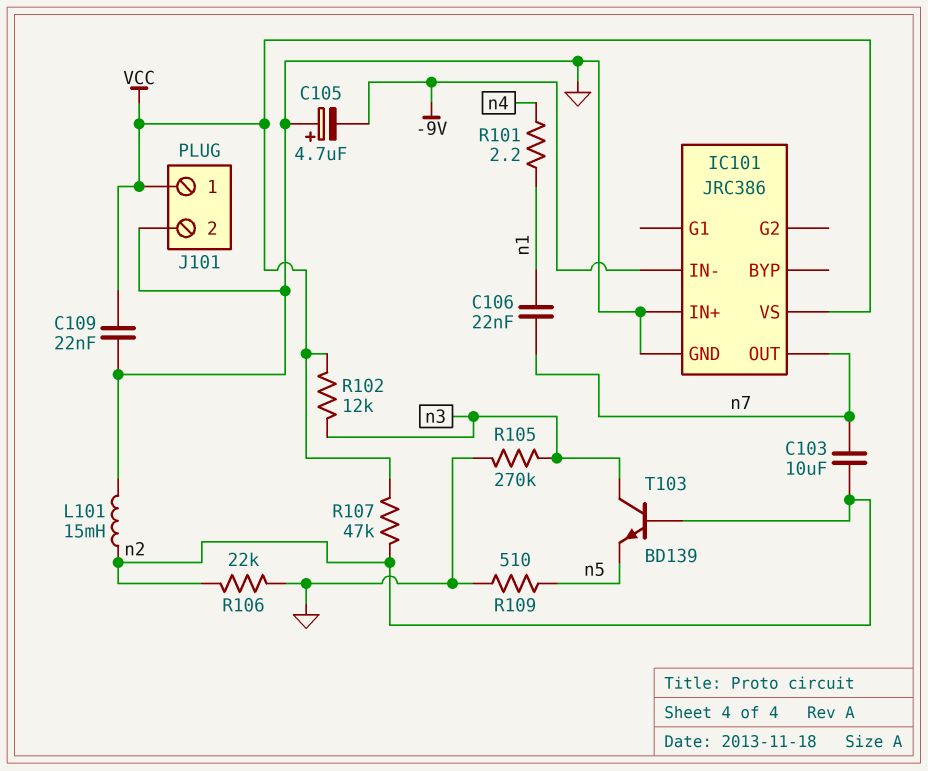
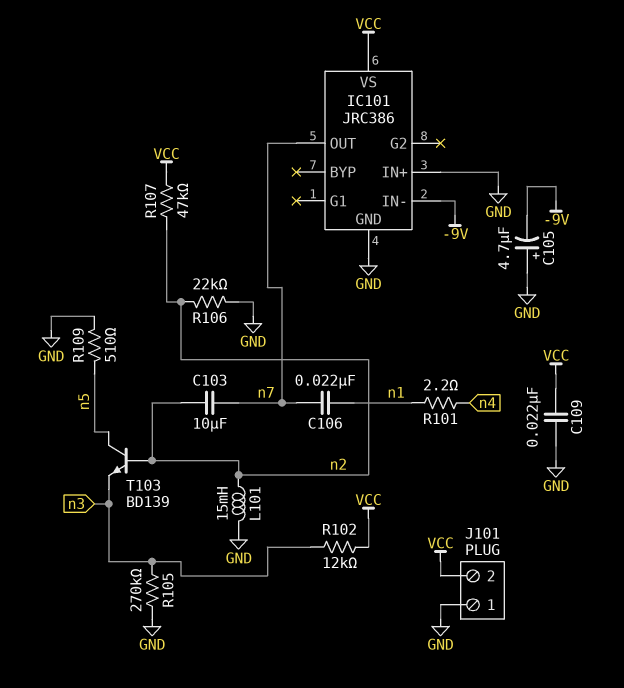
J101 pin 1: VCC -> GND
J101 pin 2: GND -> VCC
T103: NPN BD139 (B n2, C n3, E n5) -> NPN BD139 (B n2, C n5, E n3)

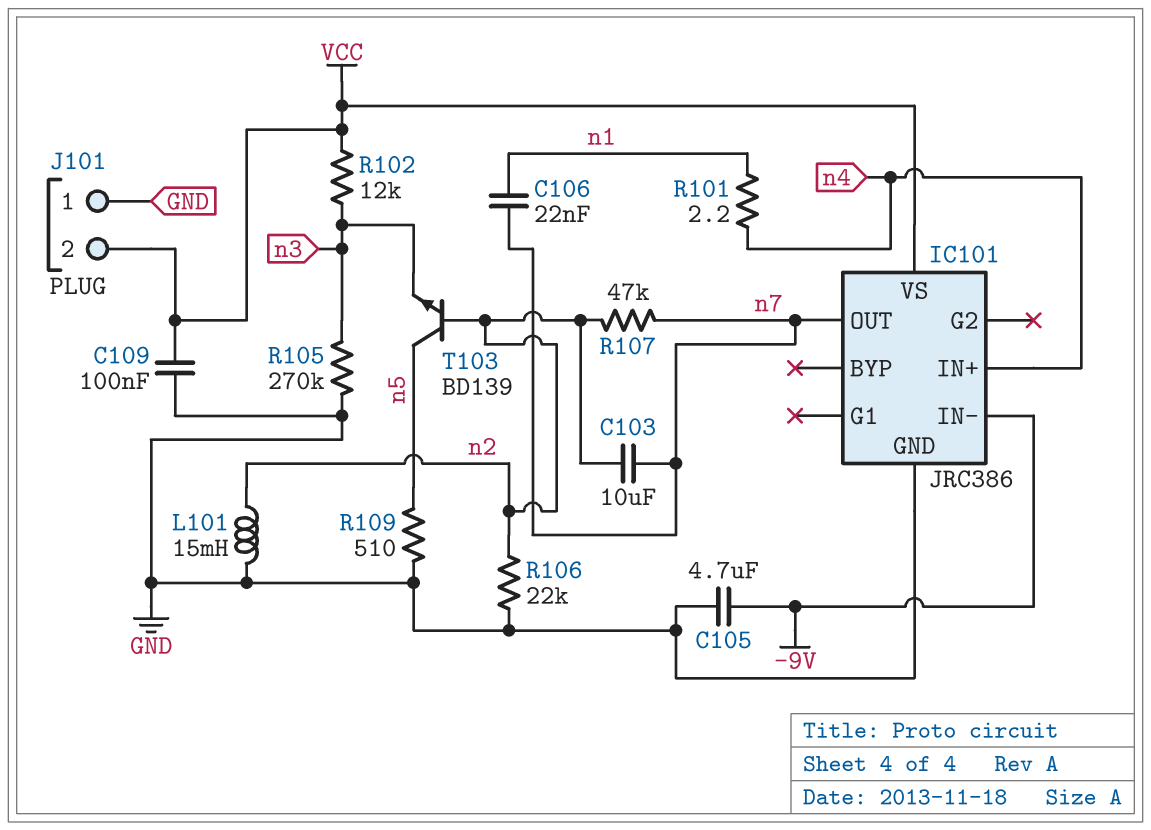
C105: 4.7uF (plus GND, minus -9V) -> 4.7uF (-9V, GND)
C109: 22nF (GND, VCC) -> 100nF (GND, VCC)
IC101 pin IN+: GND -> n4
R107: 47k (VCC, n2) -> 47k (n2, n7)

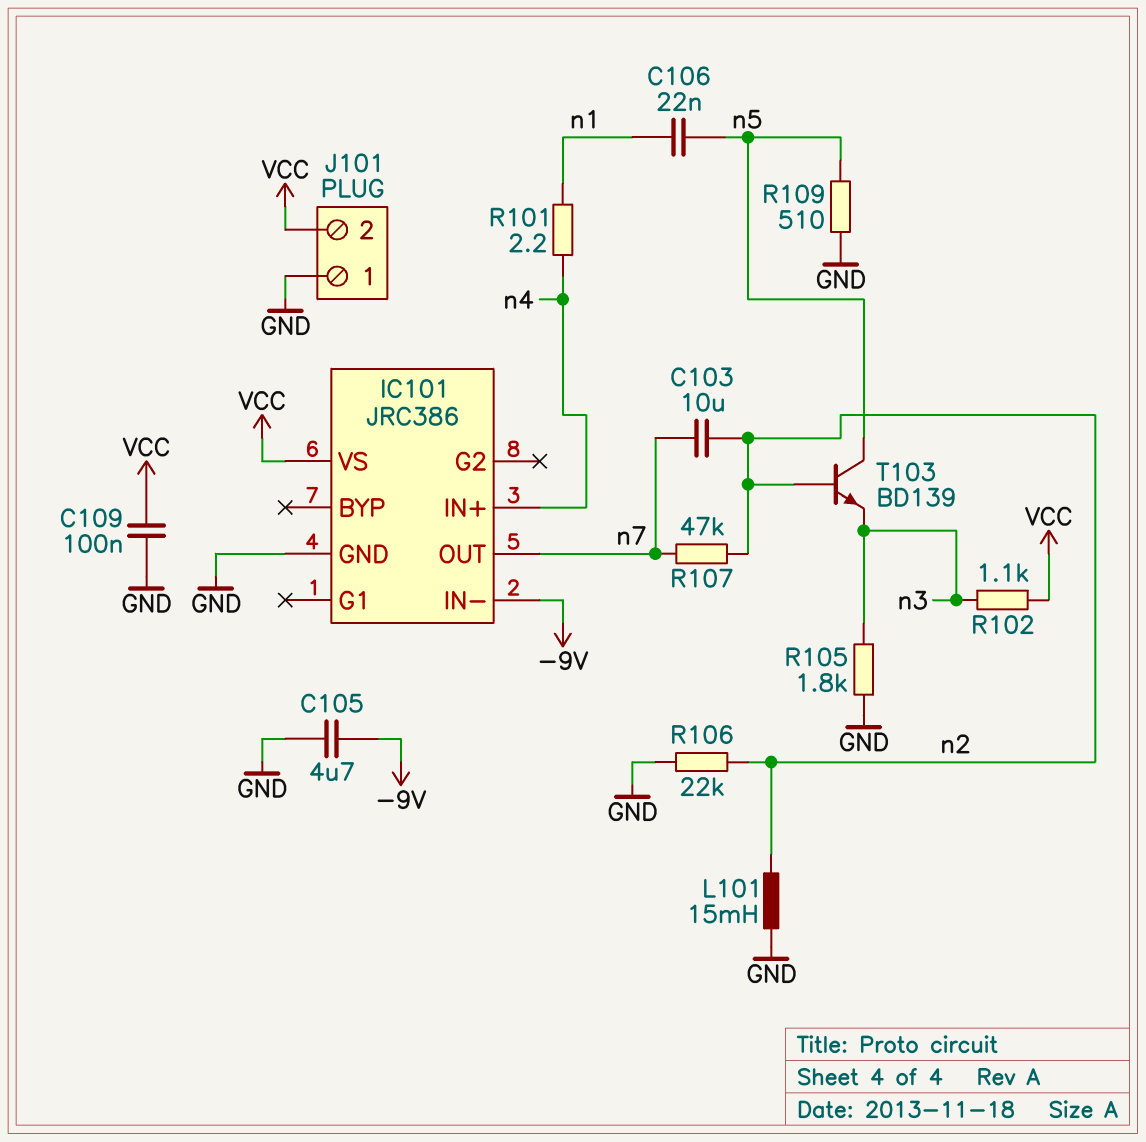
C106: 22nF (n1, n7) -> 22nF (n1, n5)
R102: 12k (VCC, n3) -> 1.1k (VCC, n3)
R105: 270k (GND, n3) -> 1.8k (GND, n3)

